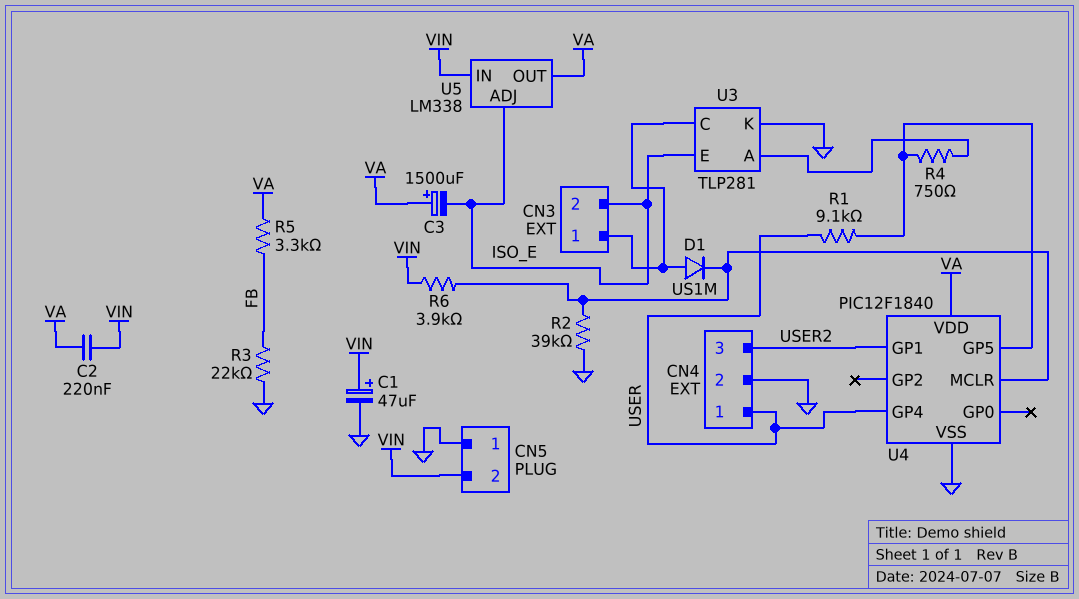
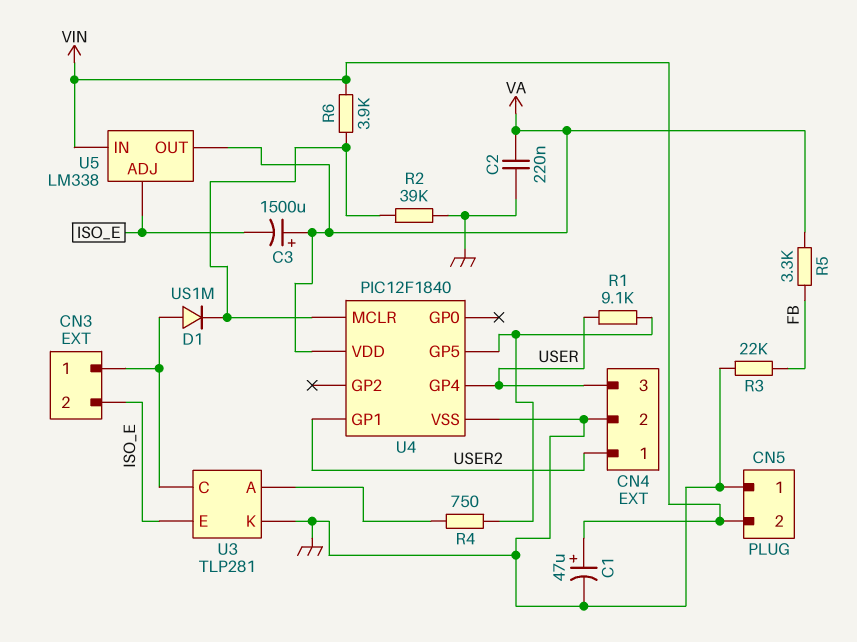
C2: 220nF (VA, VIN) -> 220nF (GND, VA)
CN4 pin 1: USER -> USER2
CN4 pin 3: USER2 -> USER

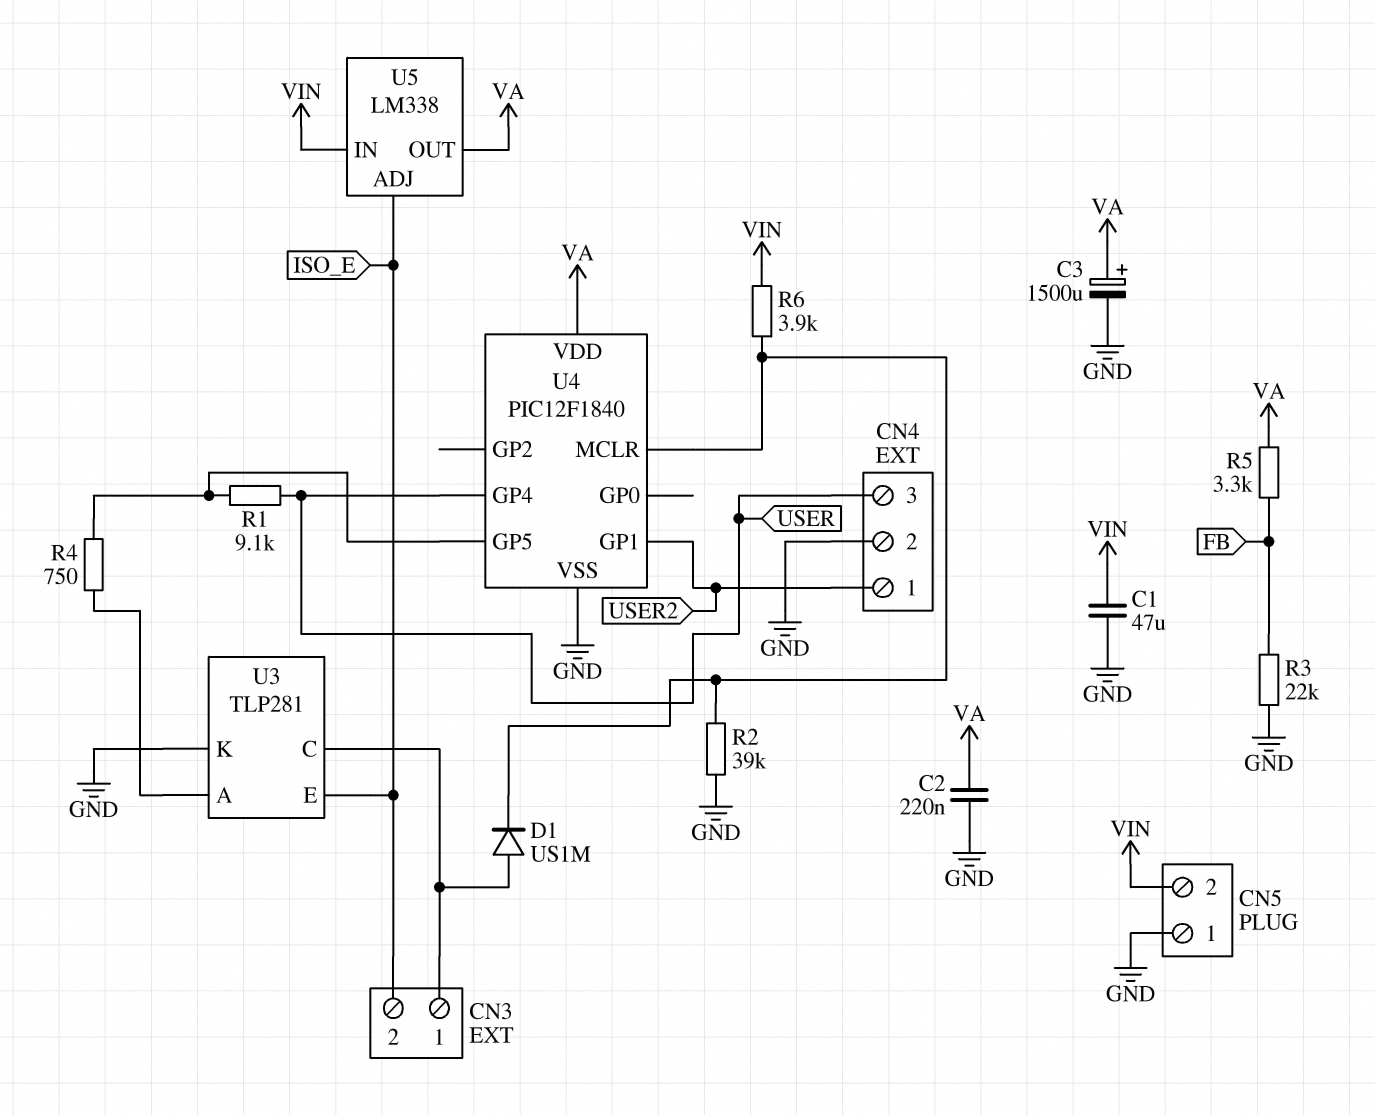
C1: 47uF (plus VIN, minus GND) -> 47uF (GND, VIN)
C3: 1500uF (plus VA, minus ISO_E) -> 1500uF (plus VA, minus GND)

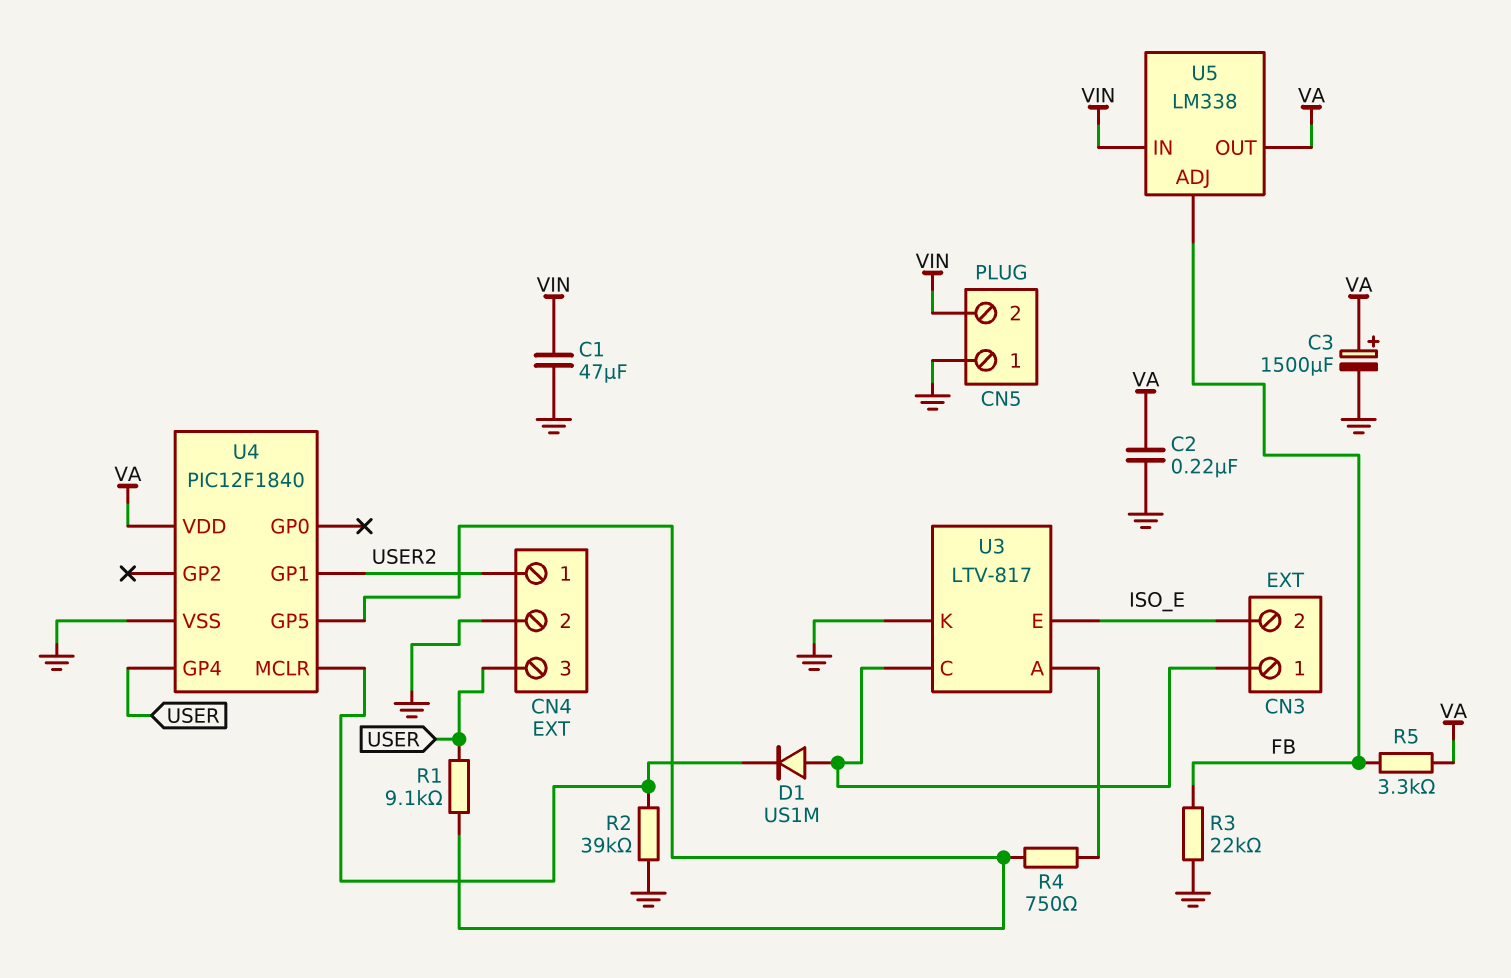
R6: 3.9k (U4/MCLR, VIN) -> none
U3: TLP281 -> LTV-817
U5 pin ADJ: ISO_E -> FB

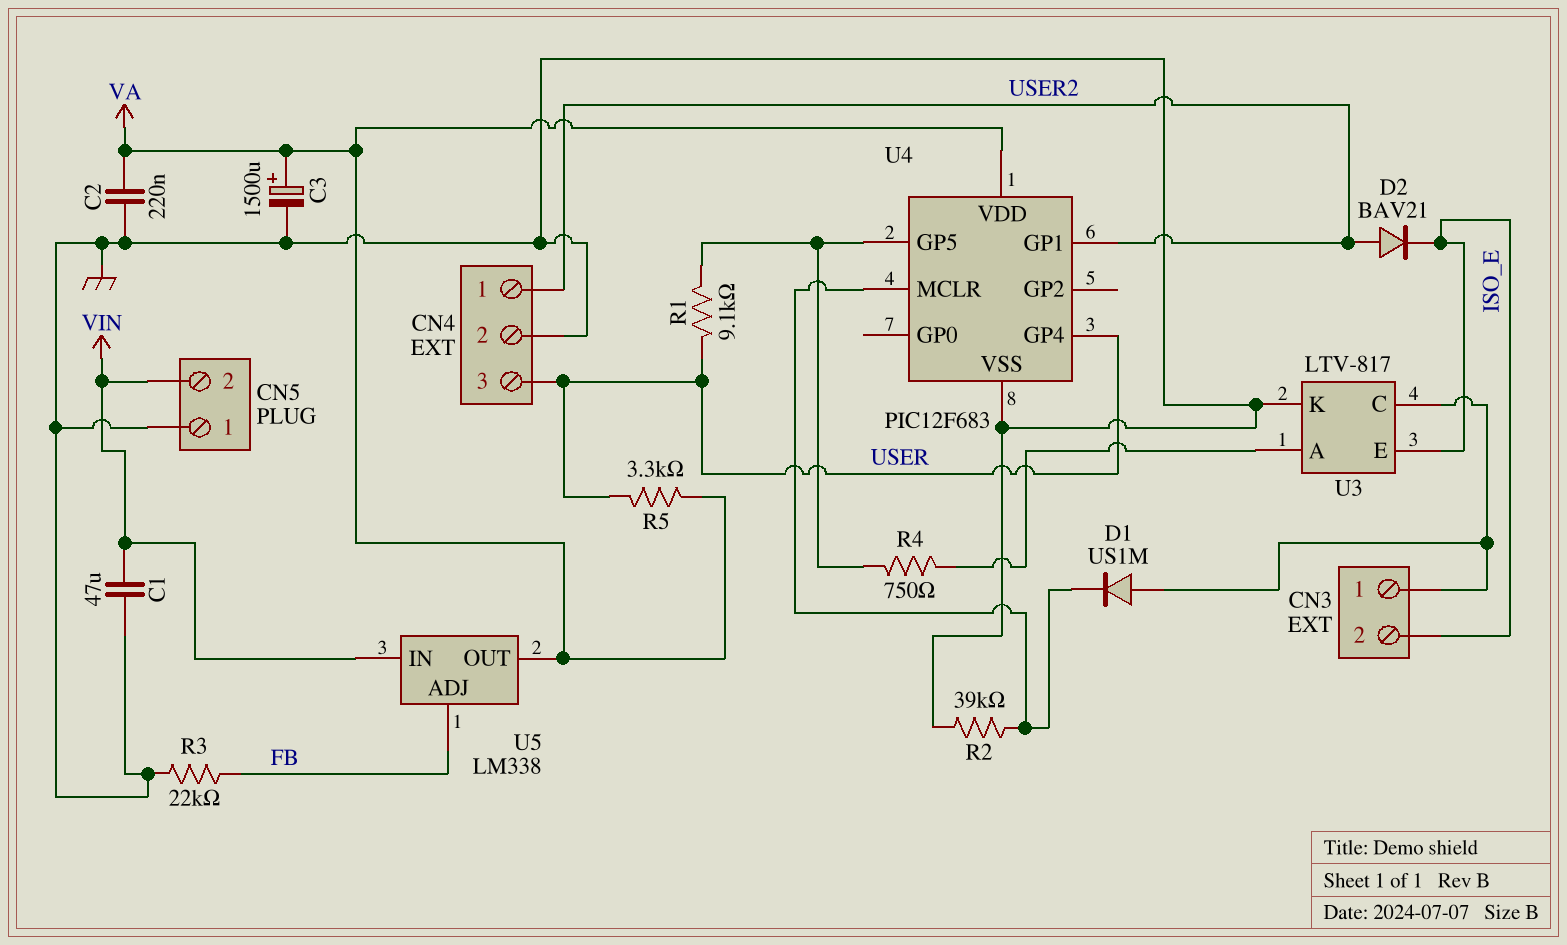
D2: none -> diode BAV21 (A USER2, K ISO_E)
R5: 3.3k (FB, VA) -> 3.3k (USER, VA)
U4: PIC12F1840 -> PIC12F683

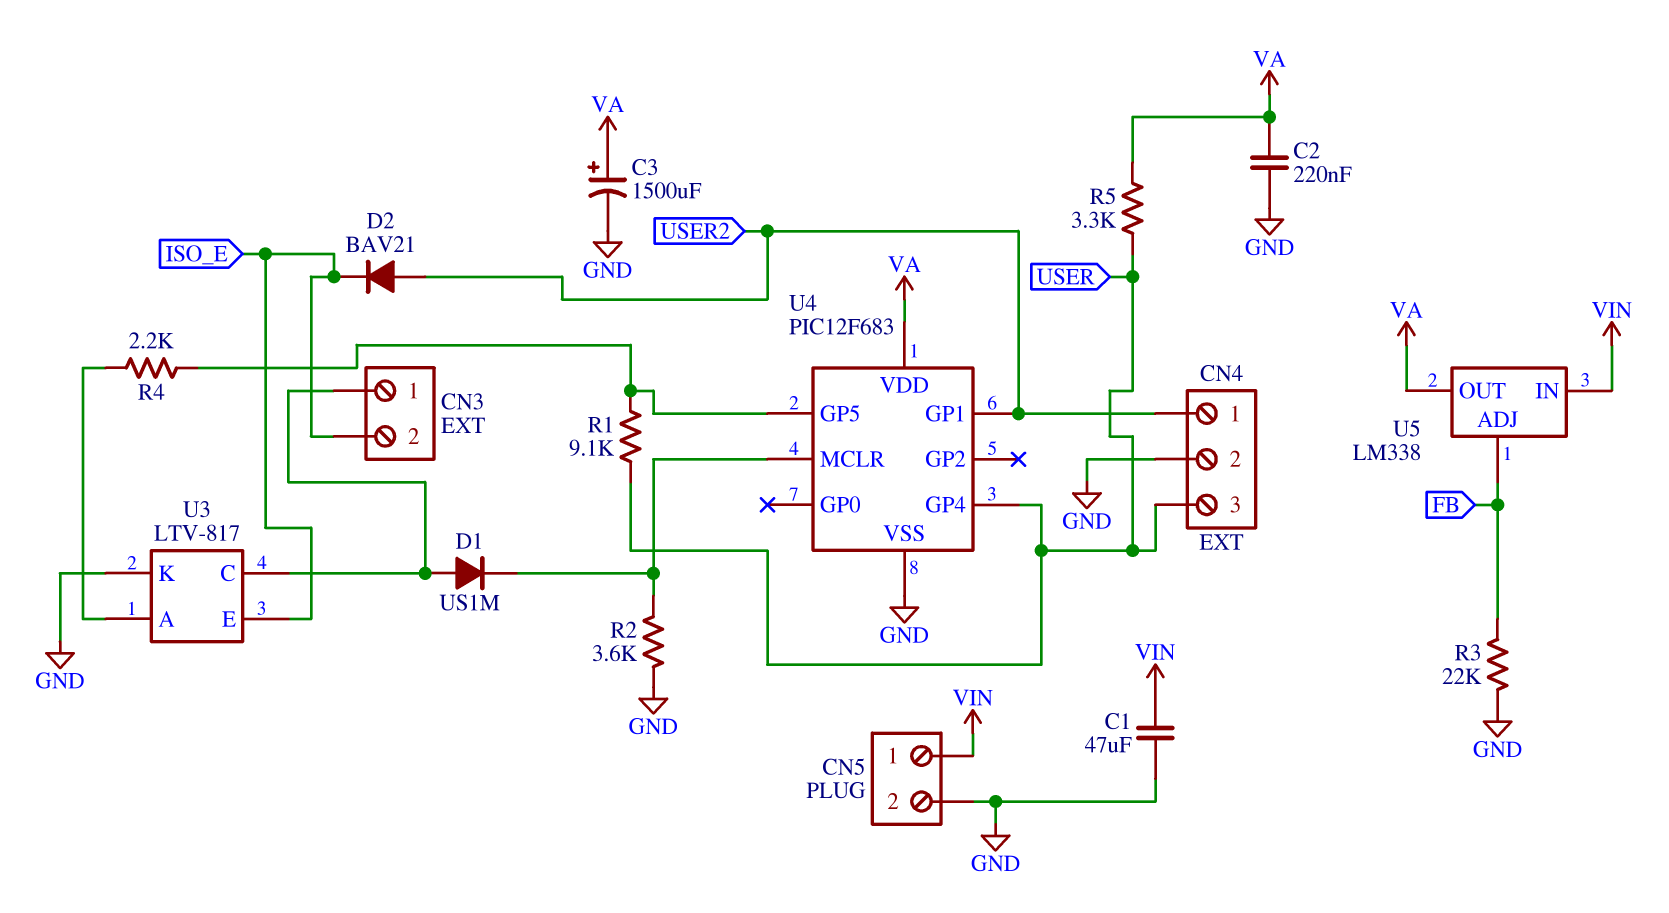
CN5 pin 1: GND -> VIN
CN5 pin 2: VIN -> GND
R2: 39k (GND, U4/MCLR) -> 3.6k (GND, U4/MCLR)
R4: 750 (U3/A, U4/GP5) -> 2.2k (U3/A, U4/GP5)

